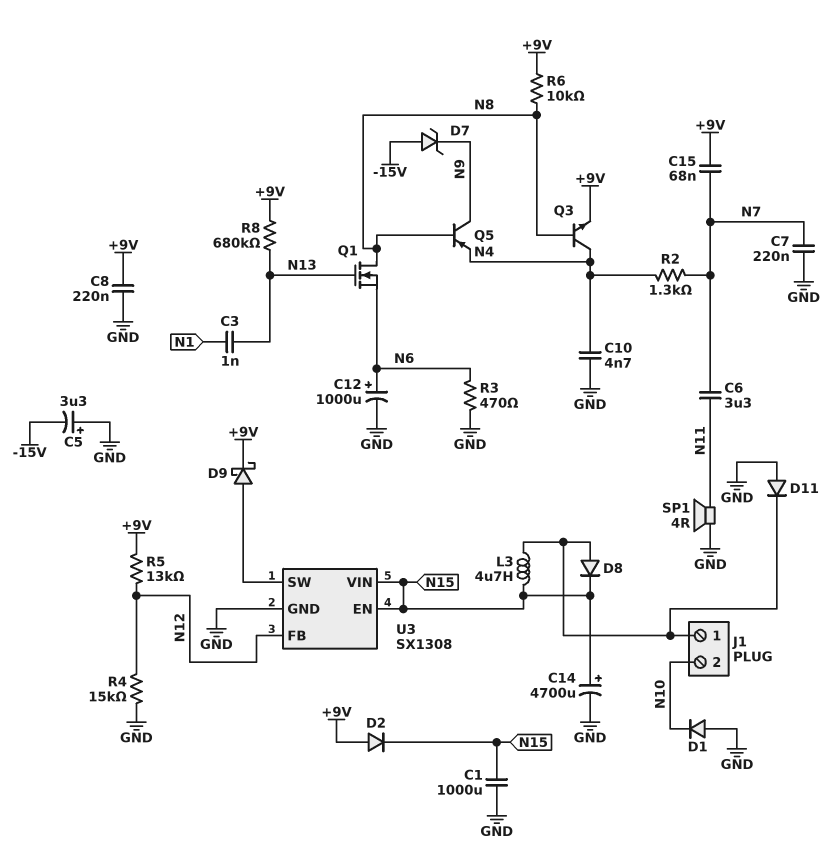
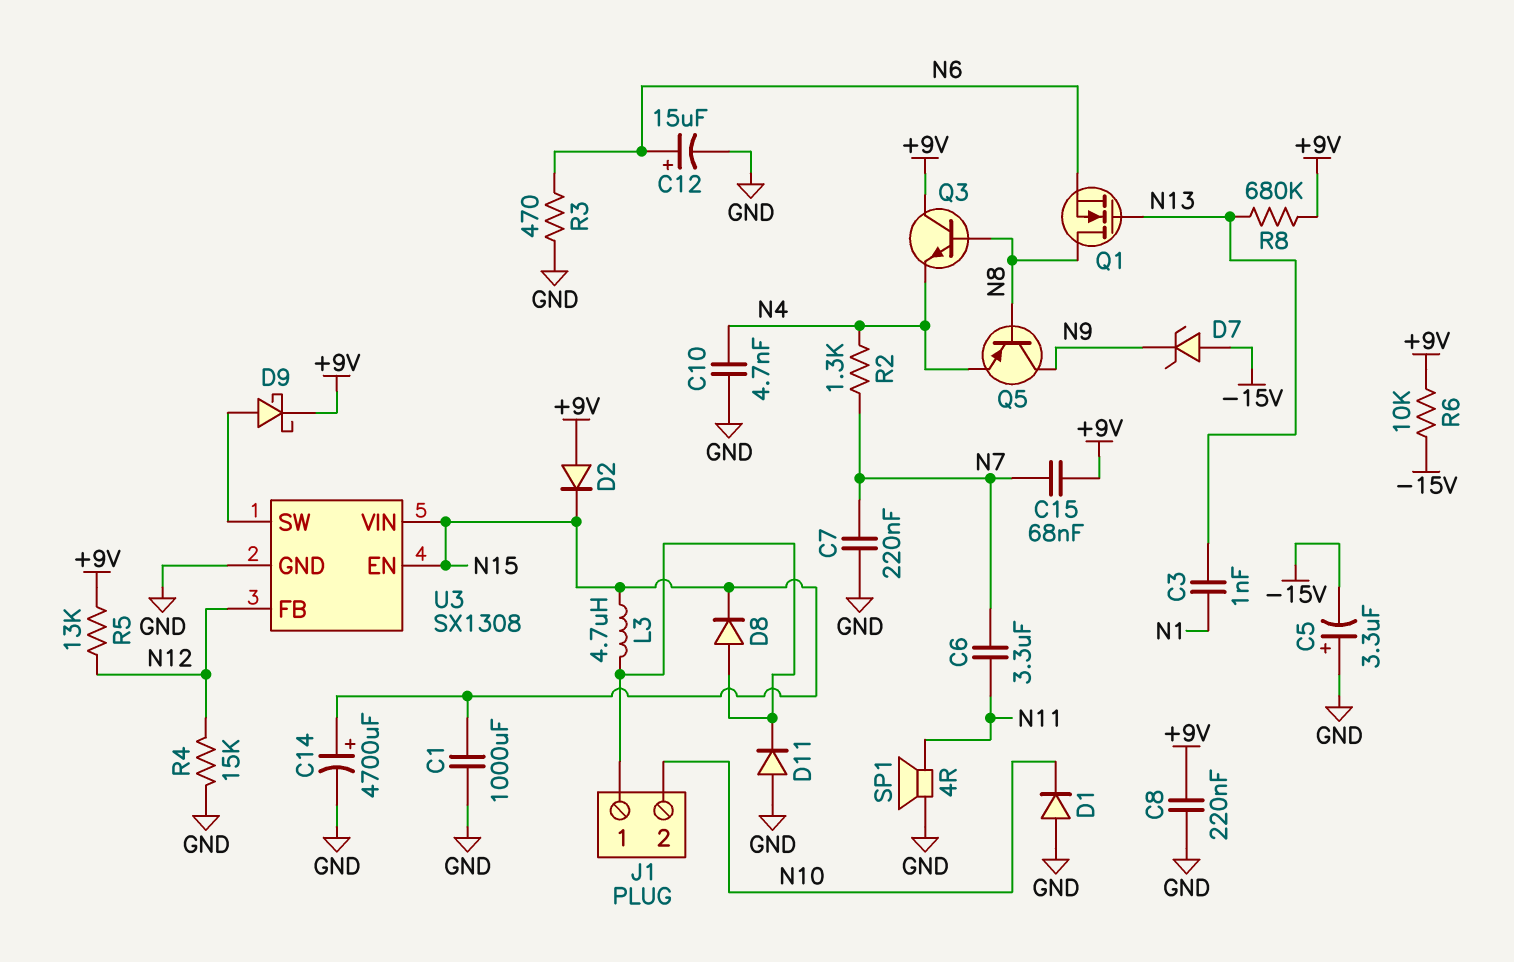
C12: 1000uF (plus N6, minus GND) -> 15uF (plus N6, minus GND)
Q3: NPN (B N8, C N4, E +9V) -> NPN (B N8, C +9V, E N4)
R6: 10k (+9V, N8) -> 10k (+9V, -15V)

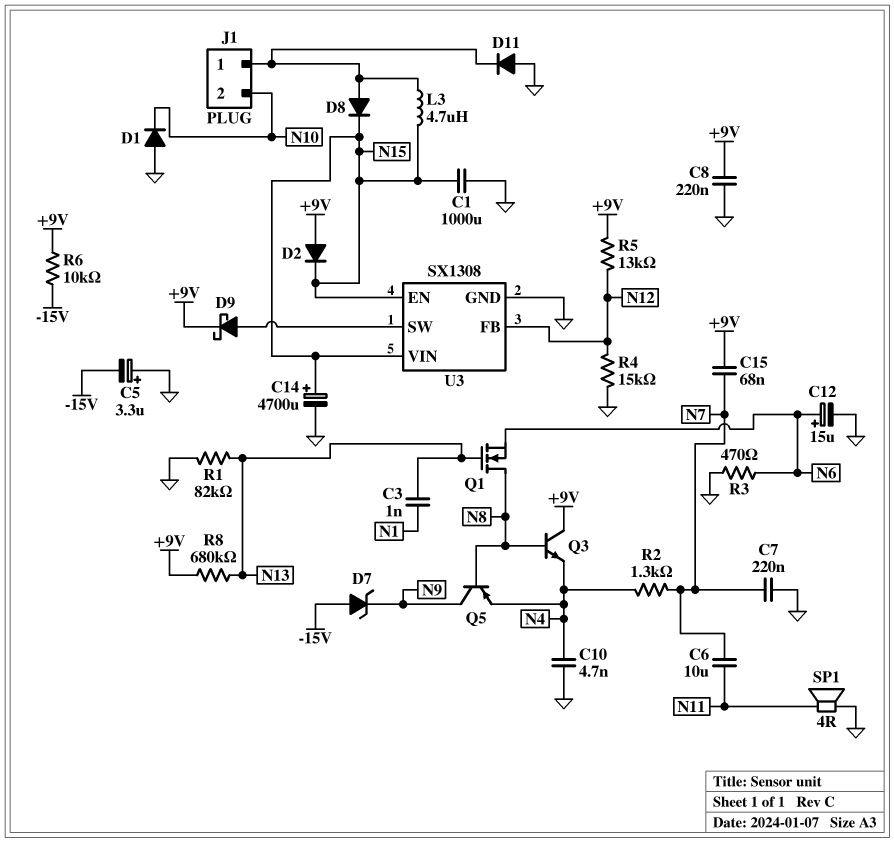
C6: 3.3uF (N7, N11) -> 10uF (N7, N11)
R1: none -> 82k (GND, N13)

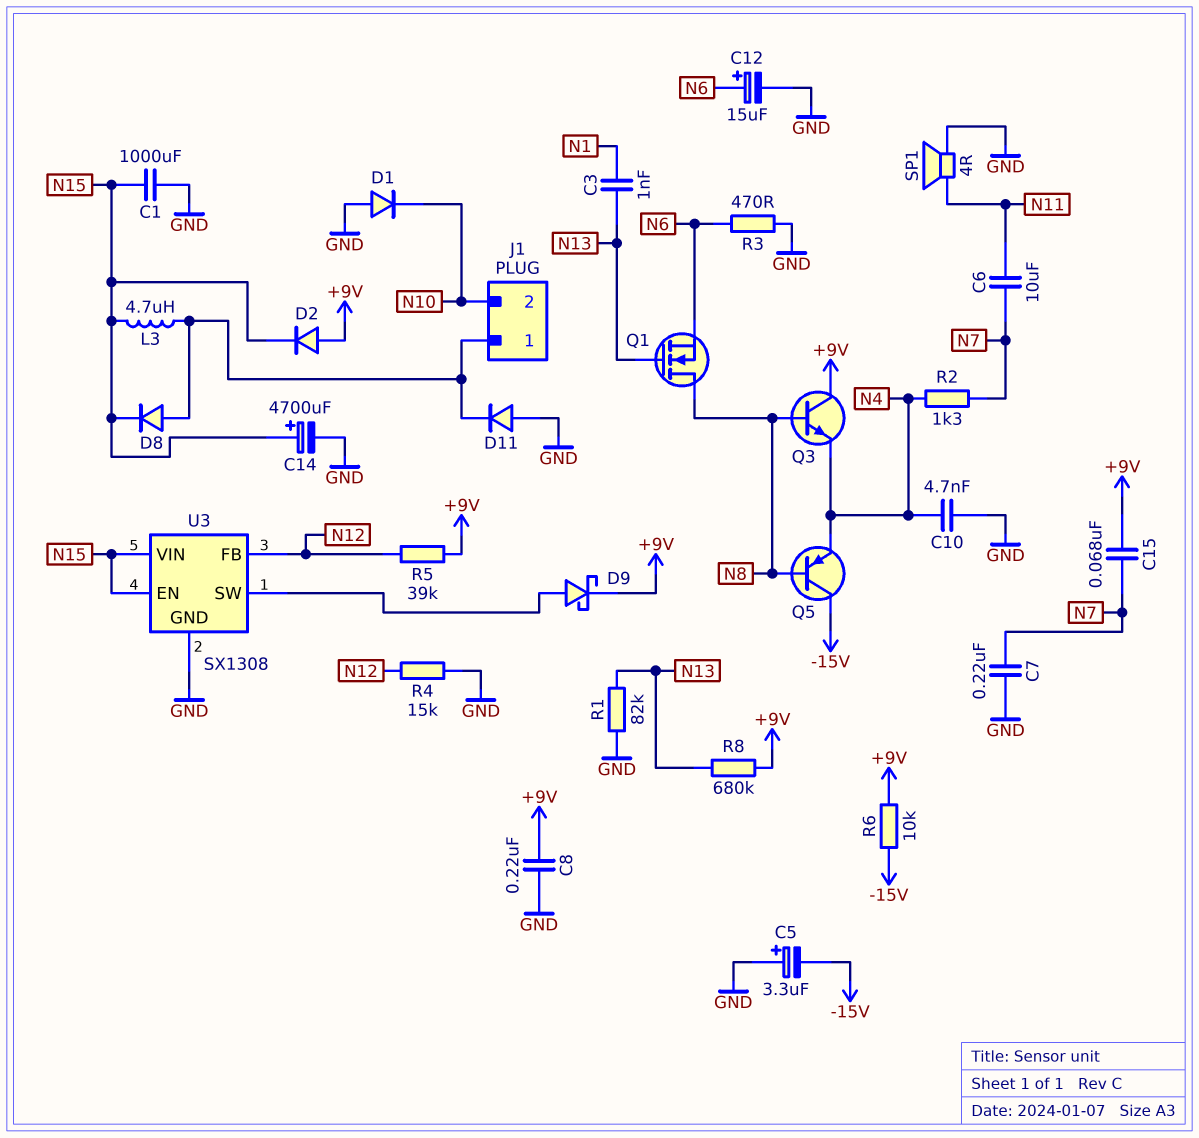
D7: zener (A -15V, K N9) -> none
Q5: PNP (B N8, C N9, E N4) -> PNP (B N8, C -15V, E N4)
R5: 13k (+9V, N12) -> 39k (+9V, N12)

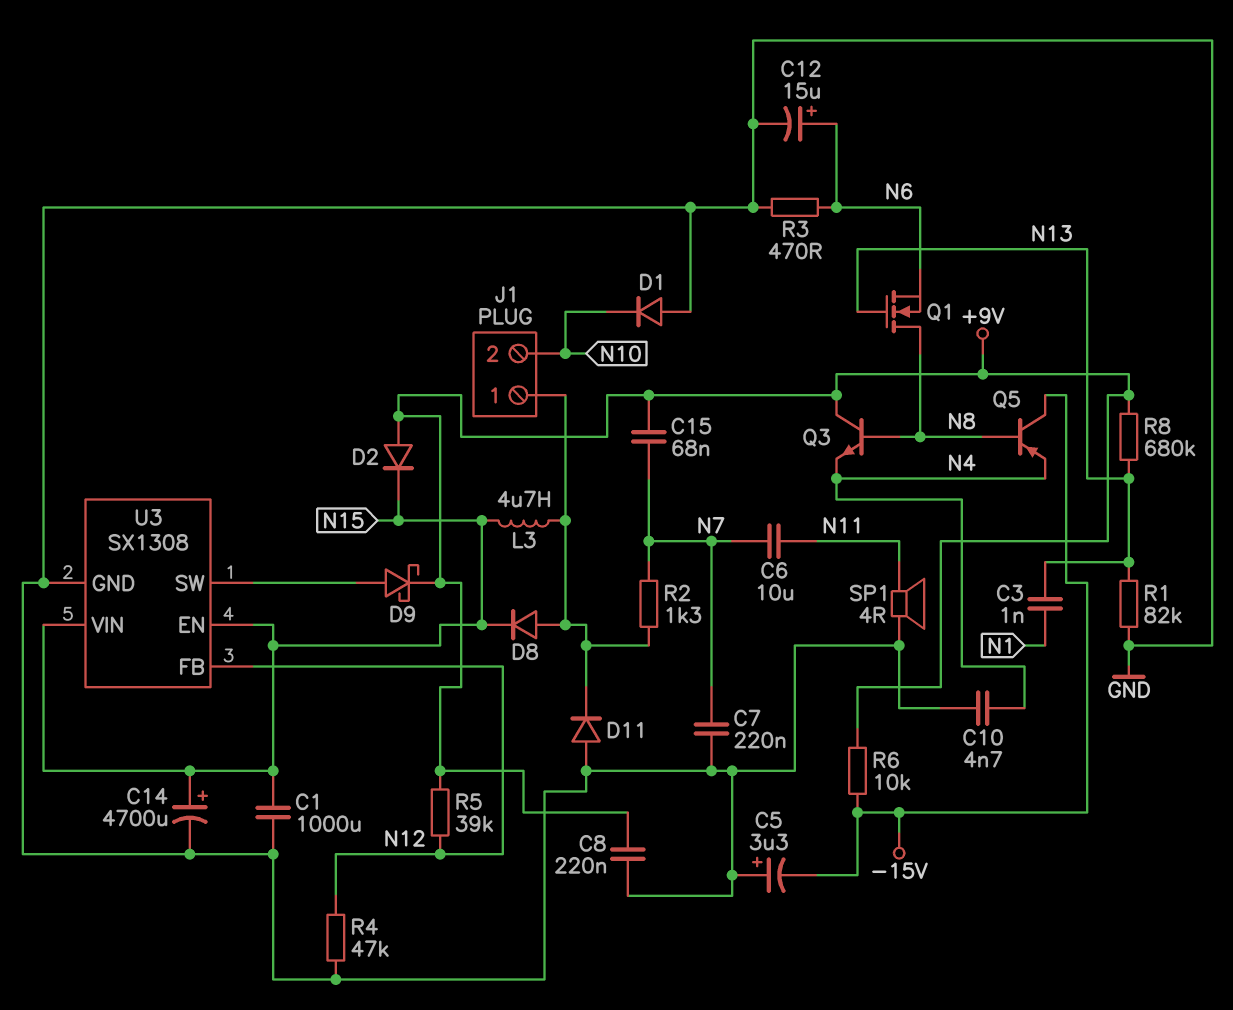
R2: 1.3k (N4, N7) -> 1.3k (J1/1, N7)
R4: 15k (GND, N12) -> 47k (GND, N12)

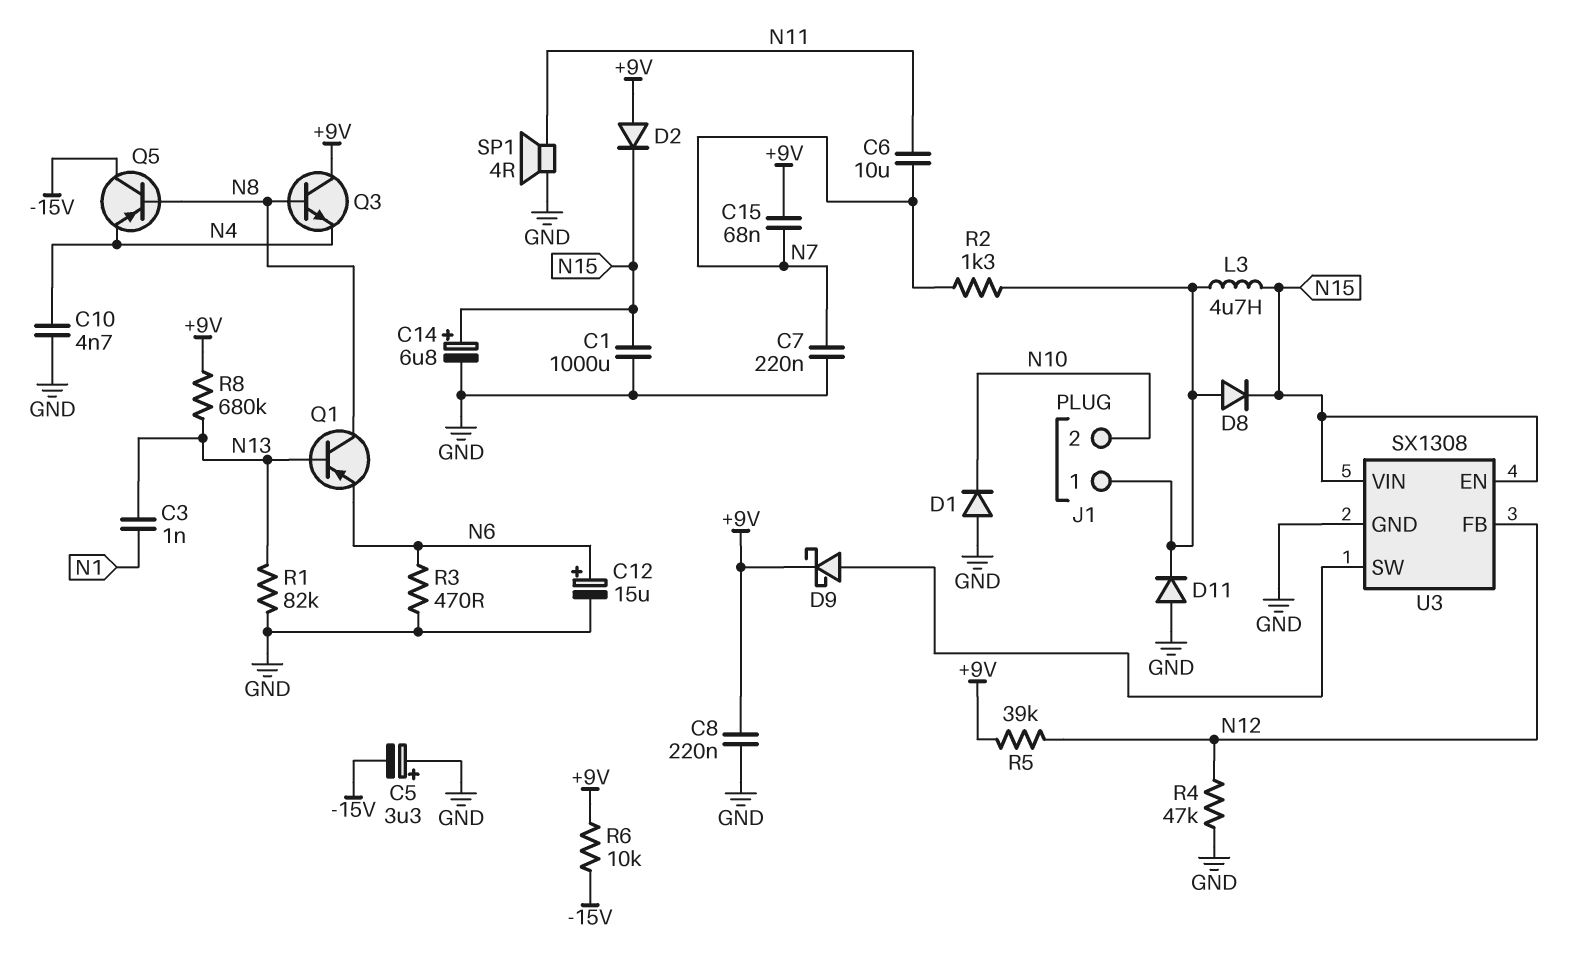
C14: 4700uF (plus N15, minus GND) -> 6.8uF (plus N15, minus GND)
Q1: NMOS (G N13, D N8, S N6) -> PNP (B N13, C N8, E N6)

